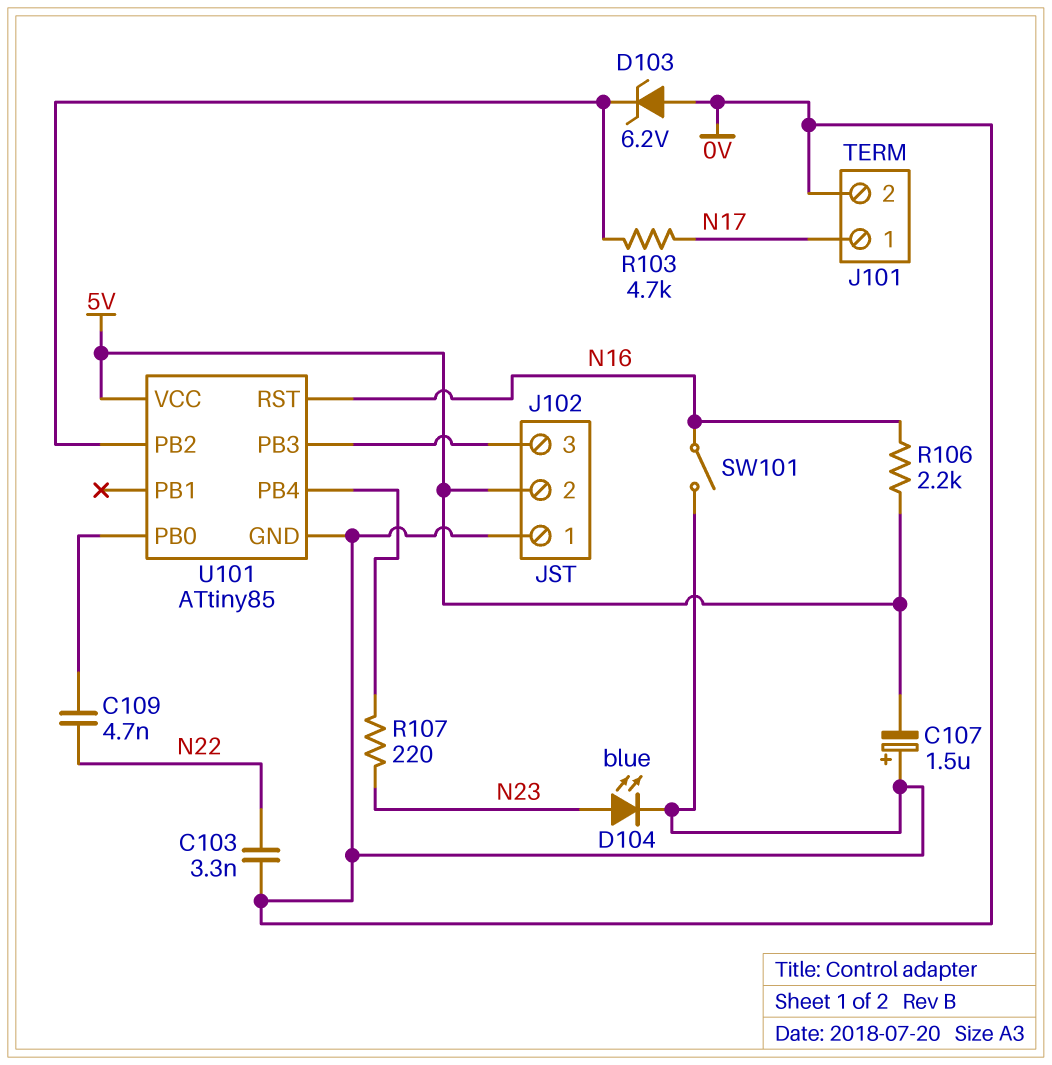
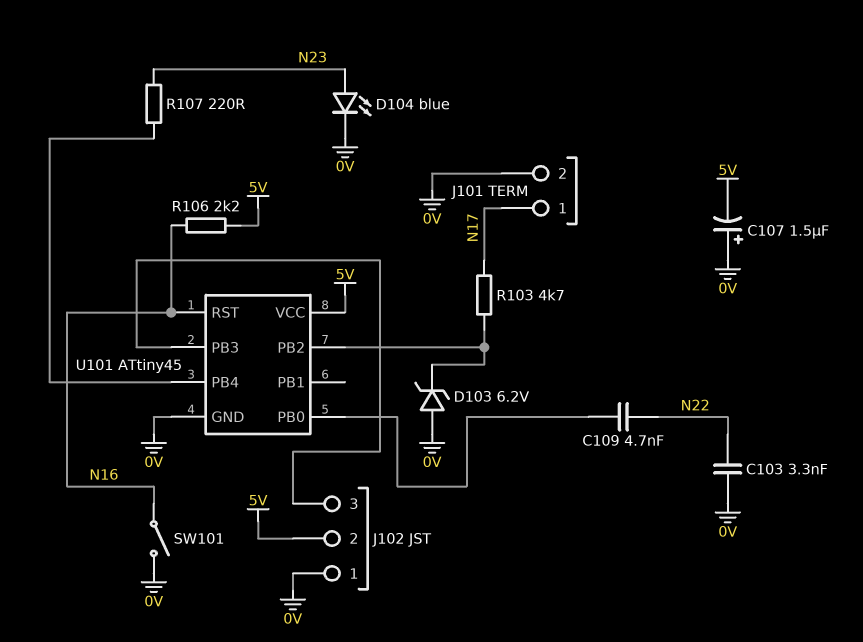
U101: ATtiny85 -> ATtiny45

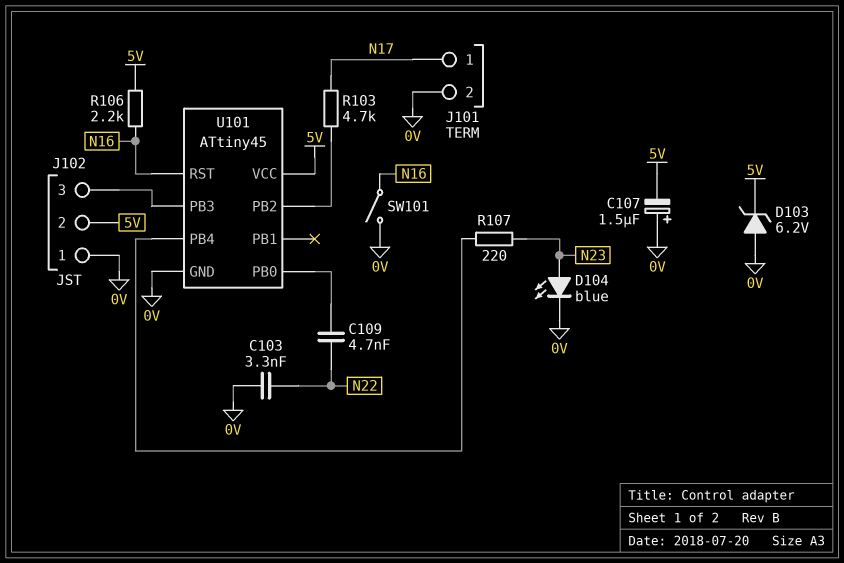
D103: zener 6.2V (A 0V, K U101/PB2) -> zener 6.2V (A 0V, K 5V)

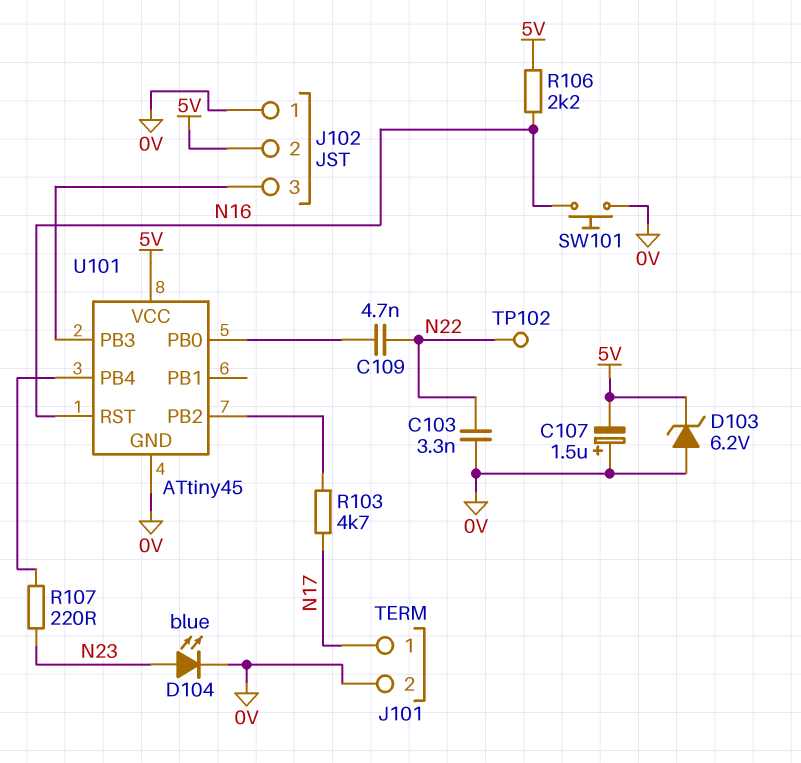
SW101: switch (0V, N16) -> button (0V, N16)
TP102: none -> test point (N22)

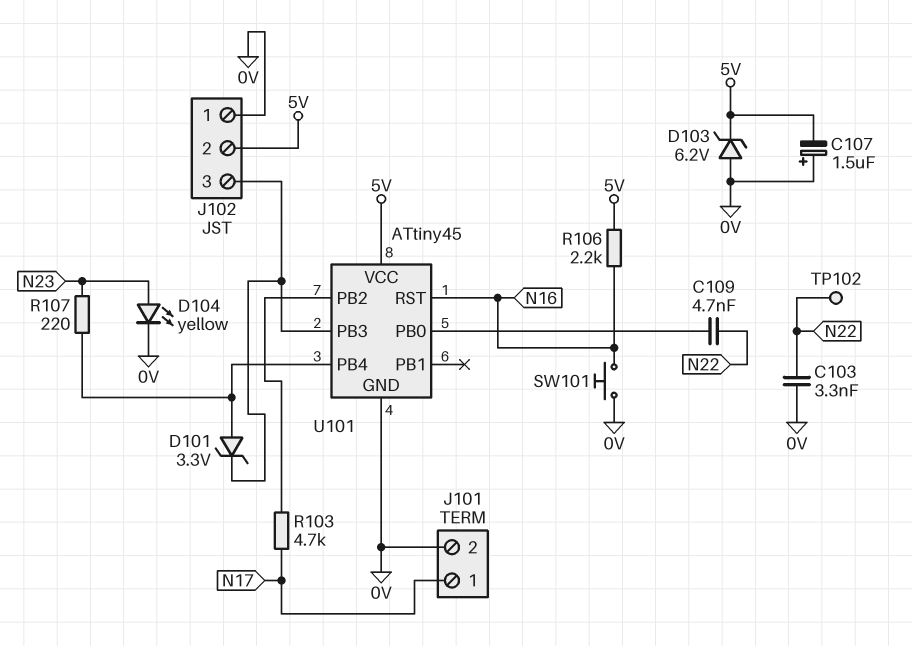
D101: none -> zener 3.3V (A U101/PB4, K J102/3)
D104: LED blue (A N23, K 0V) -> LED yellow (A N23, K 0V)

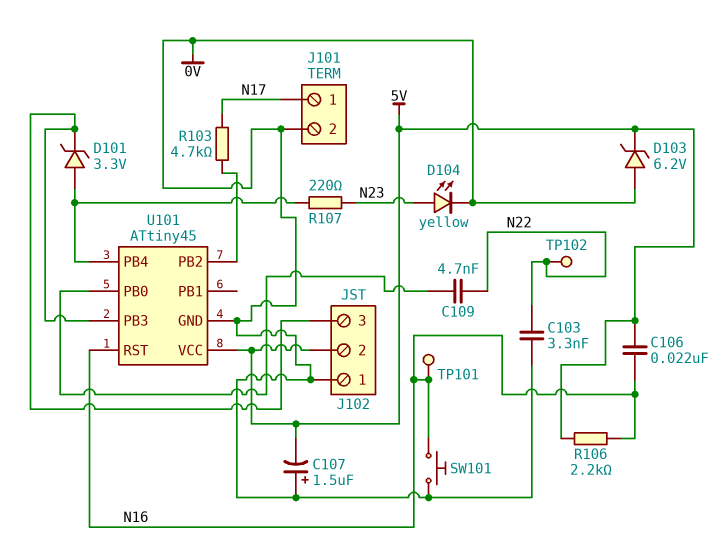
C106: none -> 22nF (5V, N16)
TP101: none -> test point (N16)

